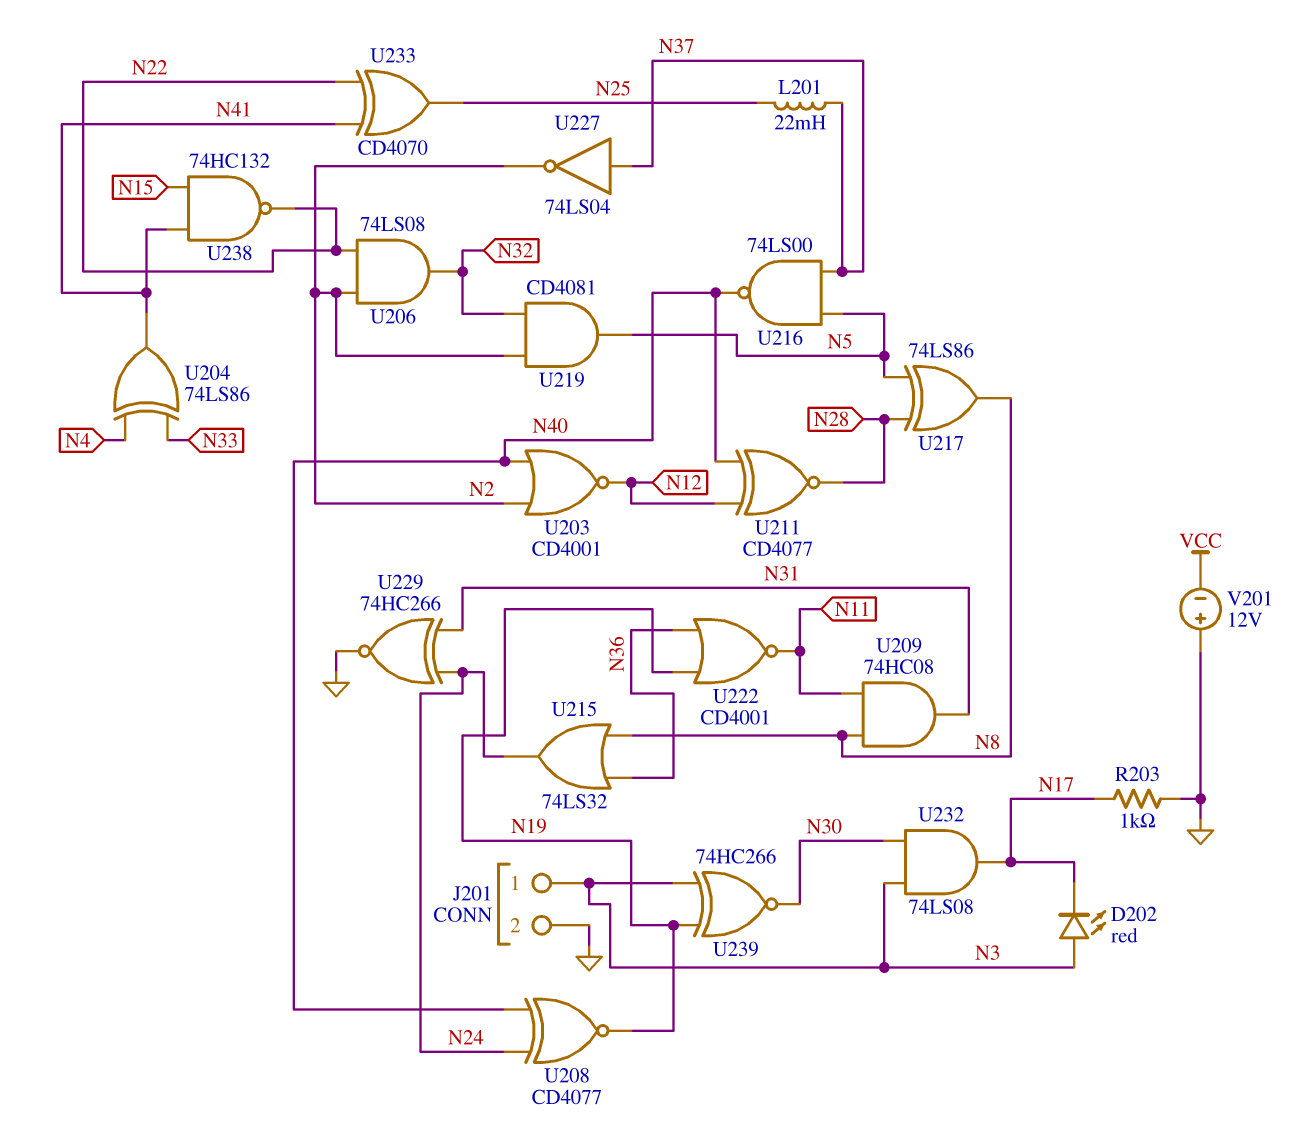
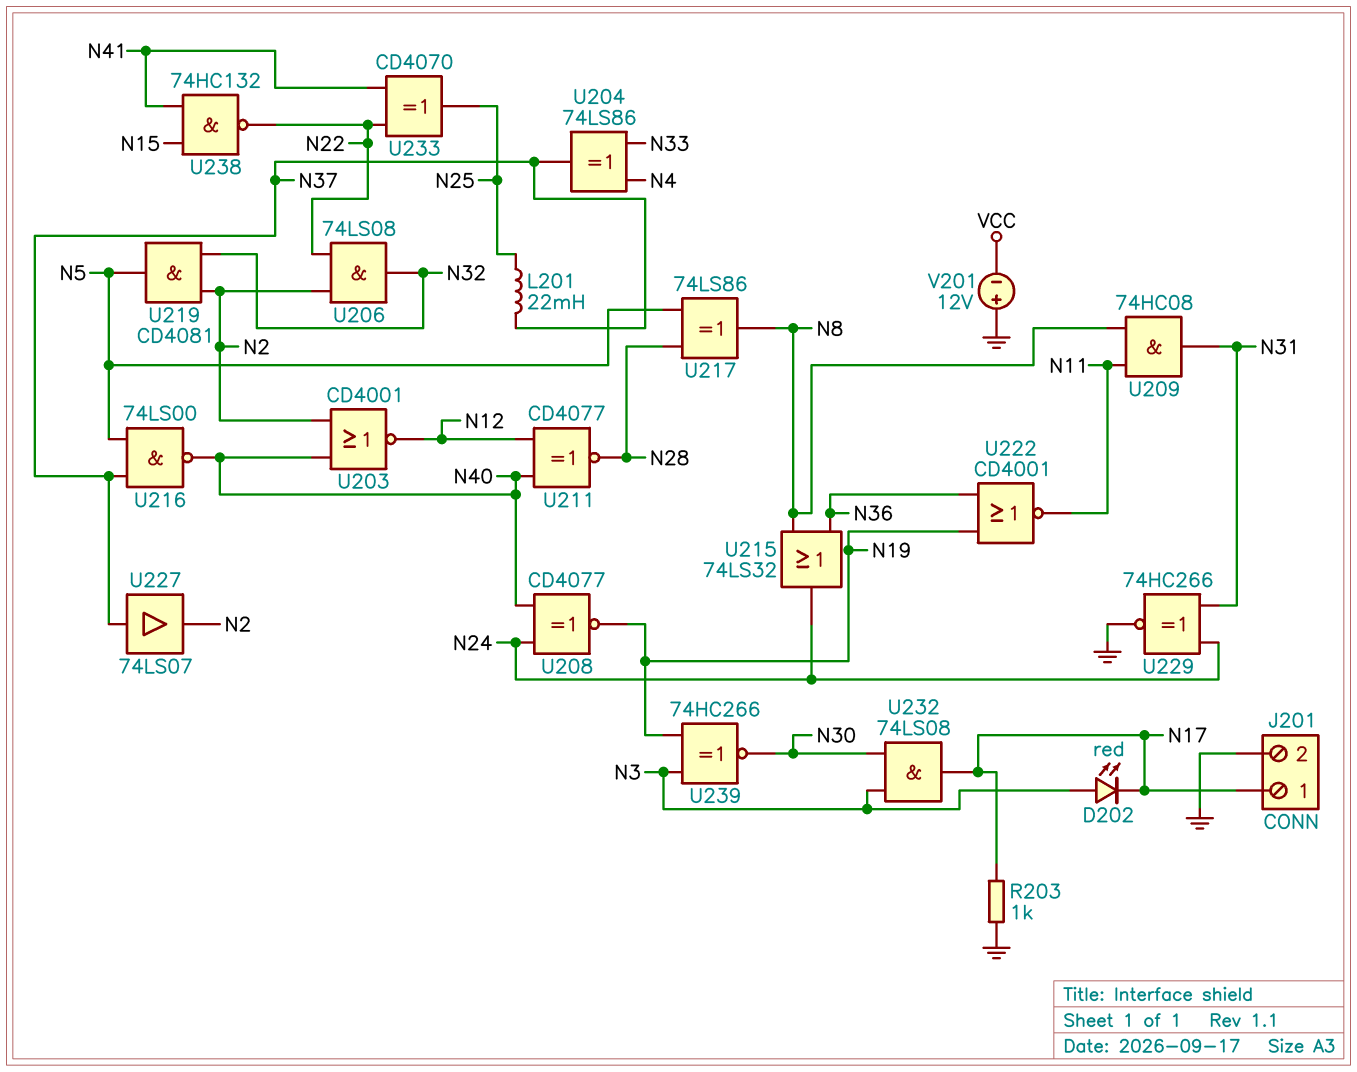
J201 pin 1: N3 -> N17
U204: XOR 74LS86 (in N4, in N33, out N41) -> XOR 74LS86 (in N4, in N33, out N37)
U227: NOT 74LS04 (in N37, out N2) -> buffer 74LS07 (in N37, out N2)

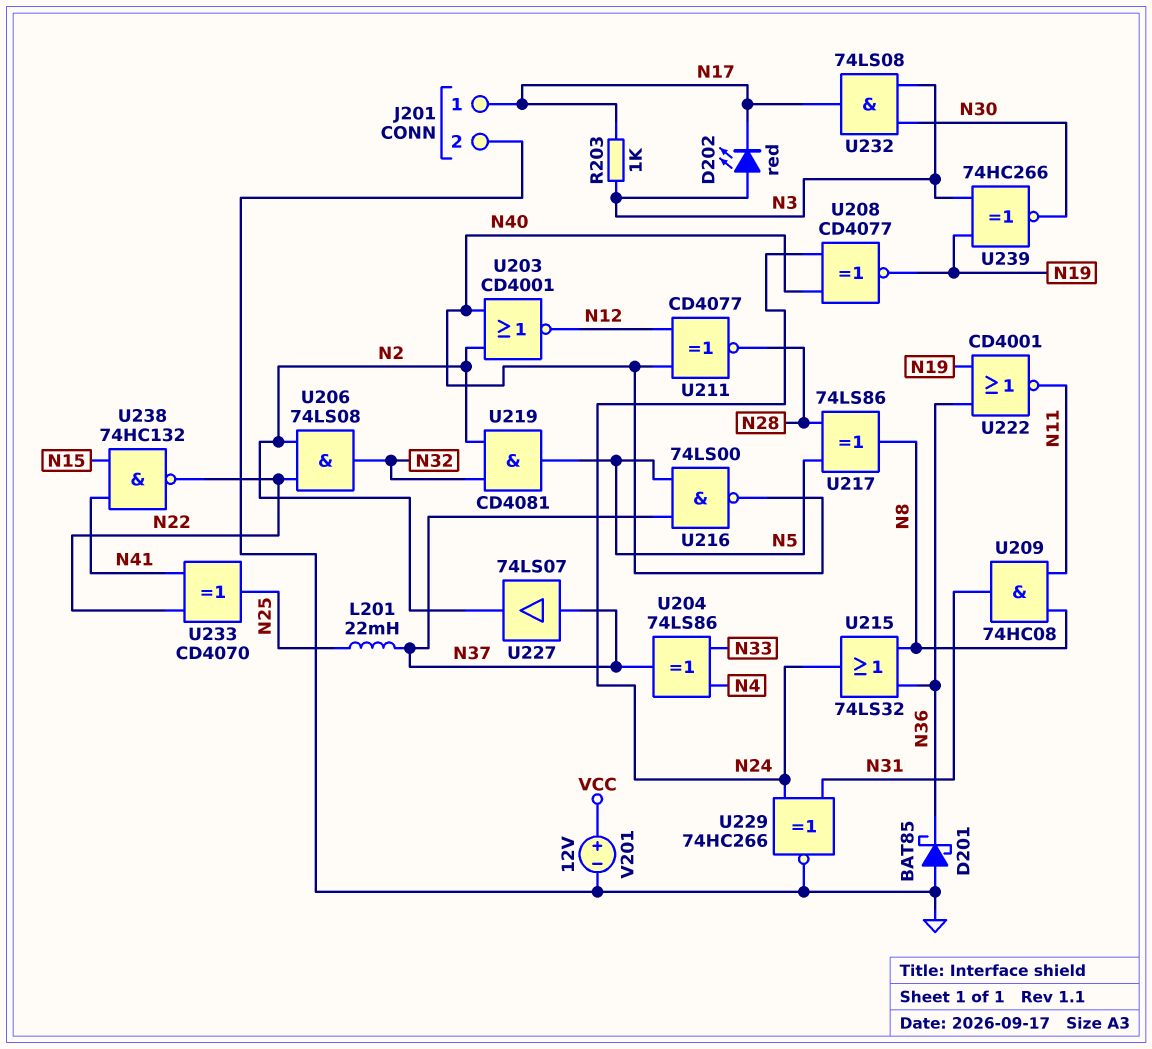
D201: none -> schottky BAT85 (A GND, K N36)
R203: 1k (GND, N17) -> 1k (N3, N17)
V201: 12V (plus GND, minus VCC) -> 12V (plus VCC, minus GND)

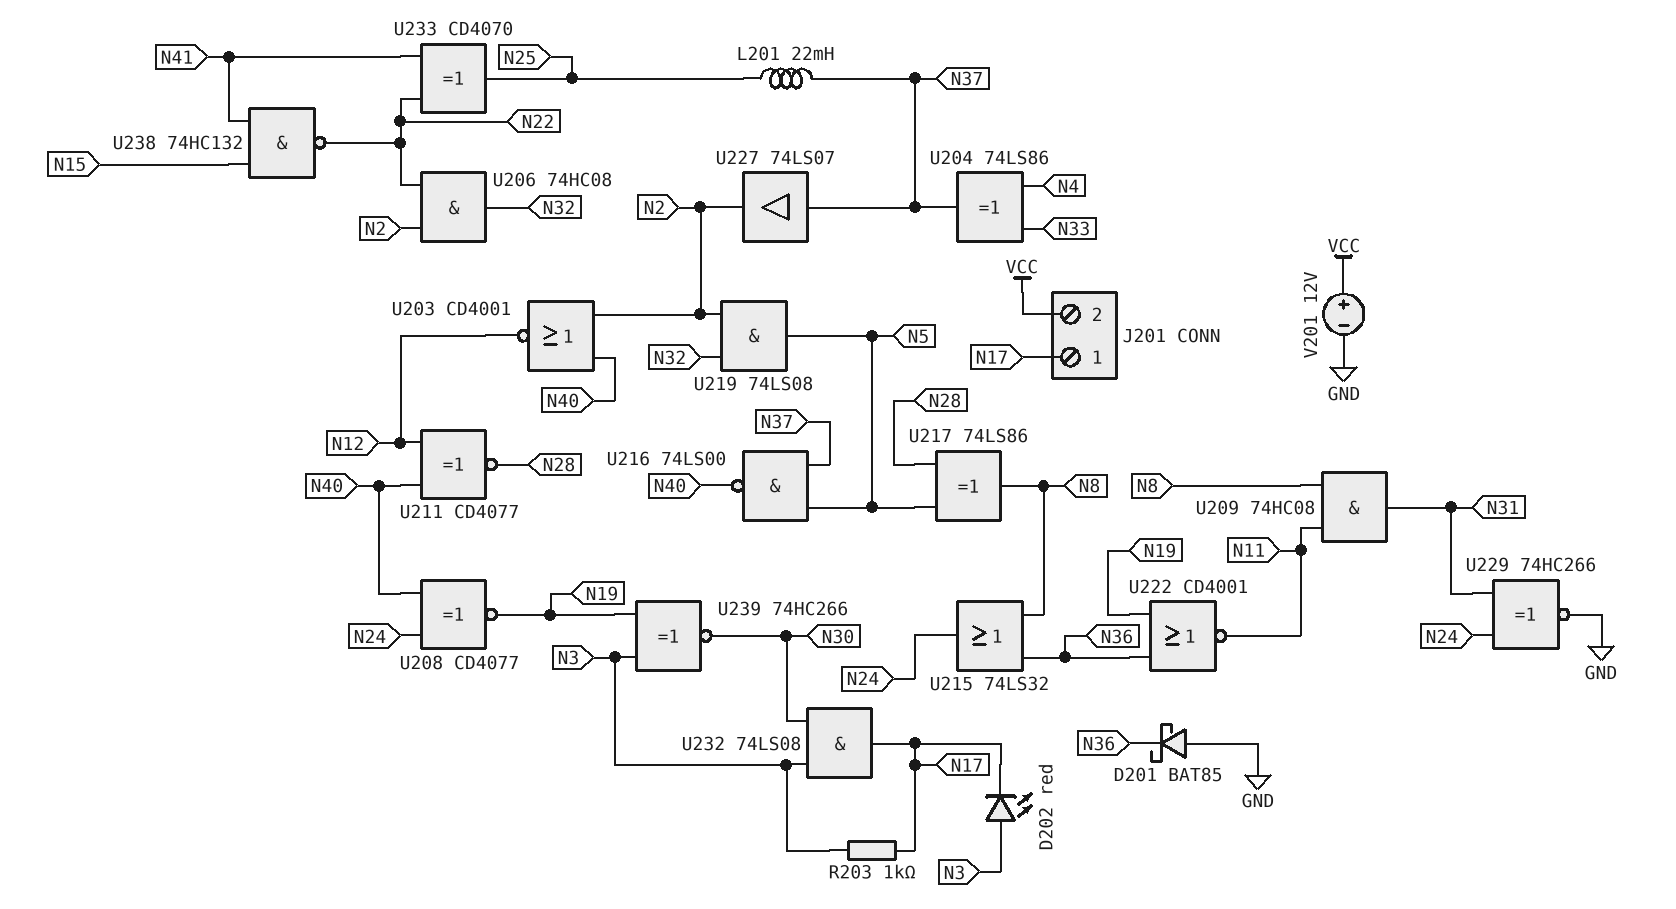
J201 pin 2: GND -> VCC
U206: AND 74LS08 (in N2, in N22, out N32) -> AND 74HC08 (in N2, in N22, out N32)
U219: AND CD4081 (in N2, in N32, out N5) -> AND 74LS08 (in N2, in N32, out N5)

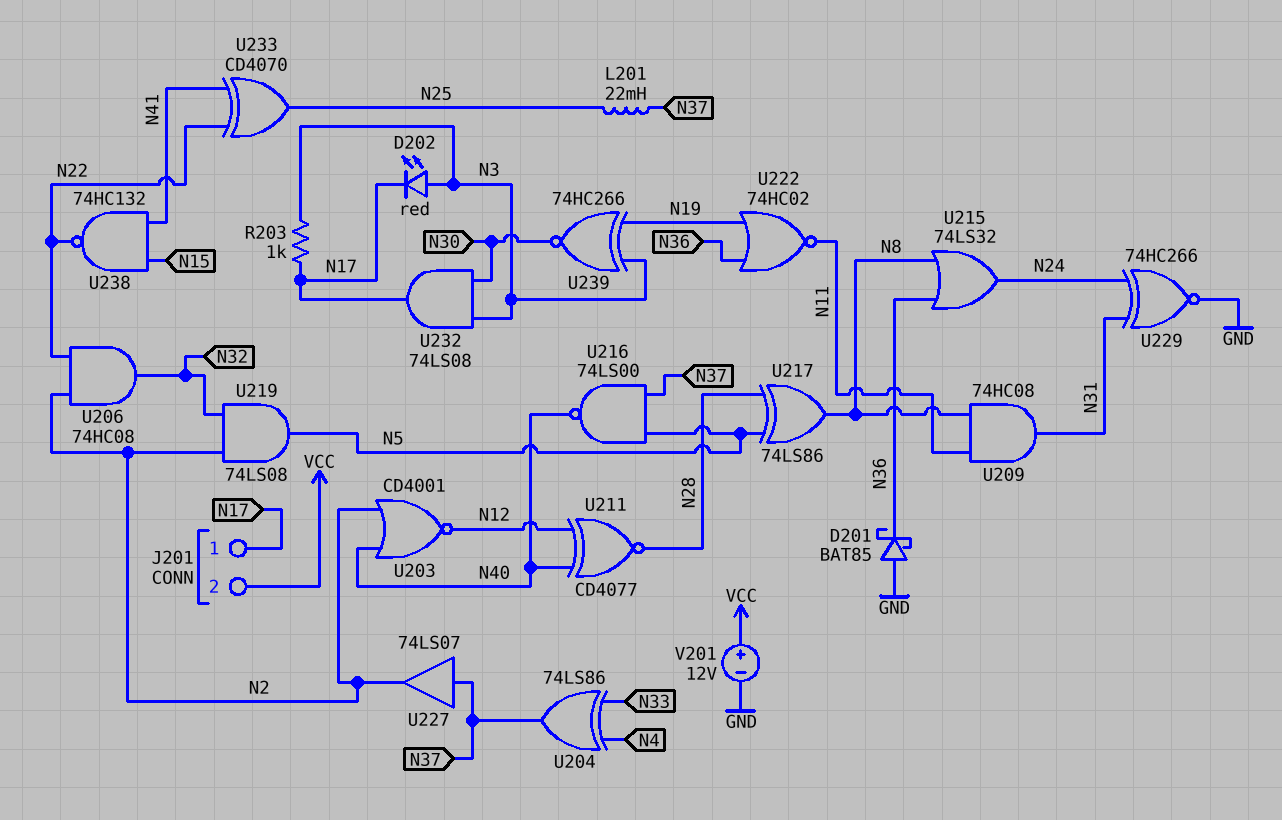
U208: XNOR CD4077 (in N24, in N40, out N19) -> none
U222: NOR CD4001 (in N19, in N36, out N11) -> NOR 74HC02 (in N19, in N36, out N11)

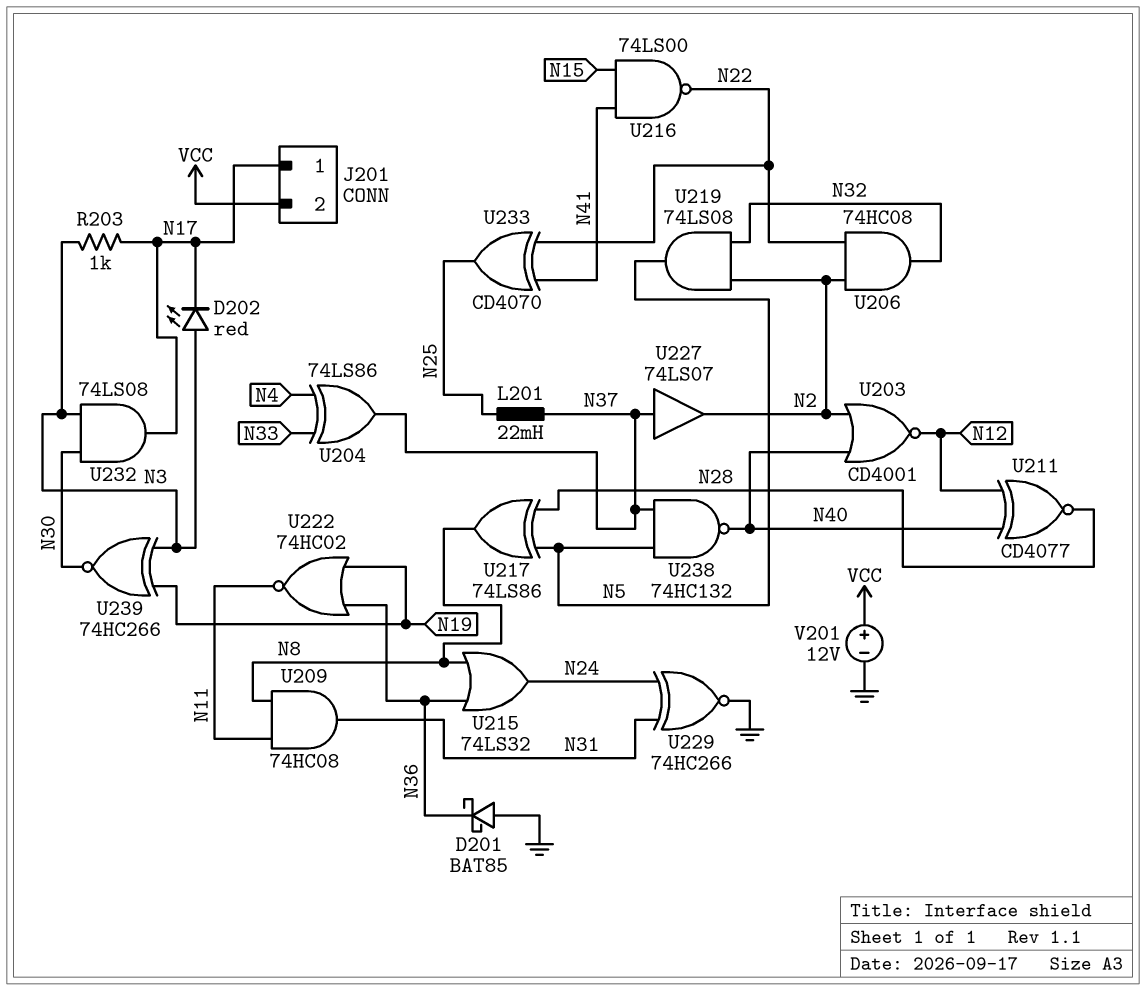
U216: NAND 74LS00 (in N5, in N37, out N40) -> NAND 74LS00 (in N15, in N41, out N22)
U238: NAND 74HC132 (in N15, in N41, out N22) -> NAND 74HC132 (in N5, in N37, out N40)

